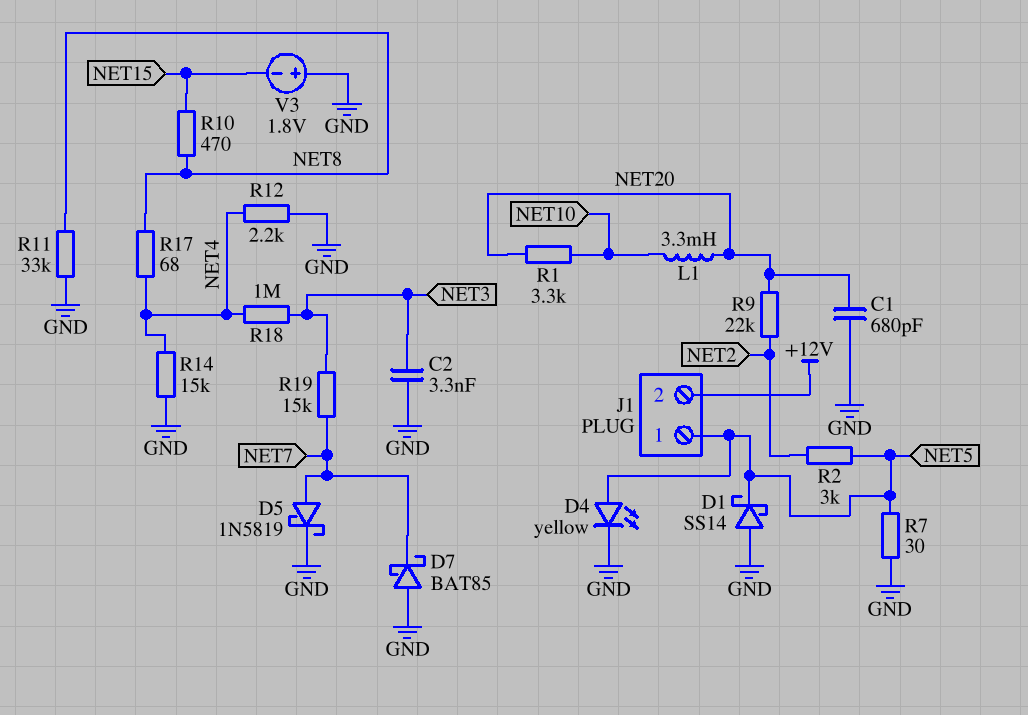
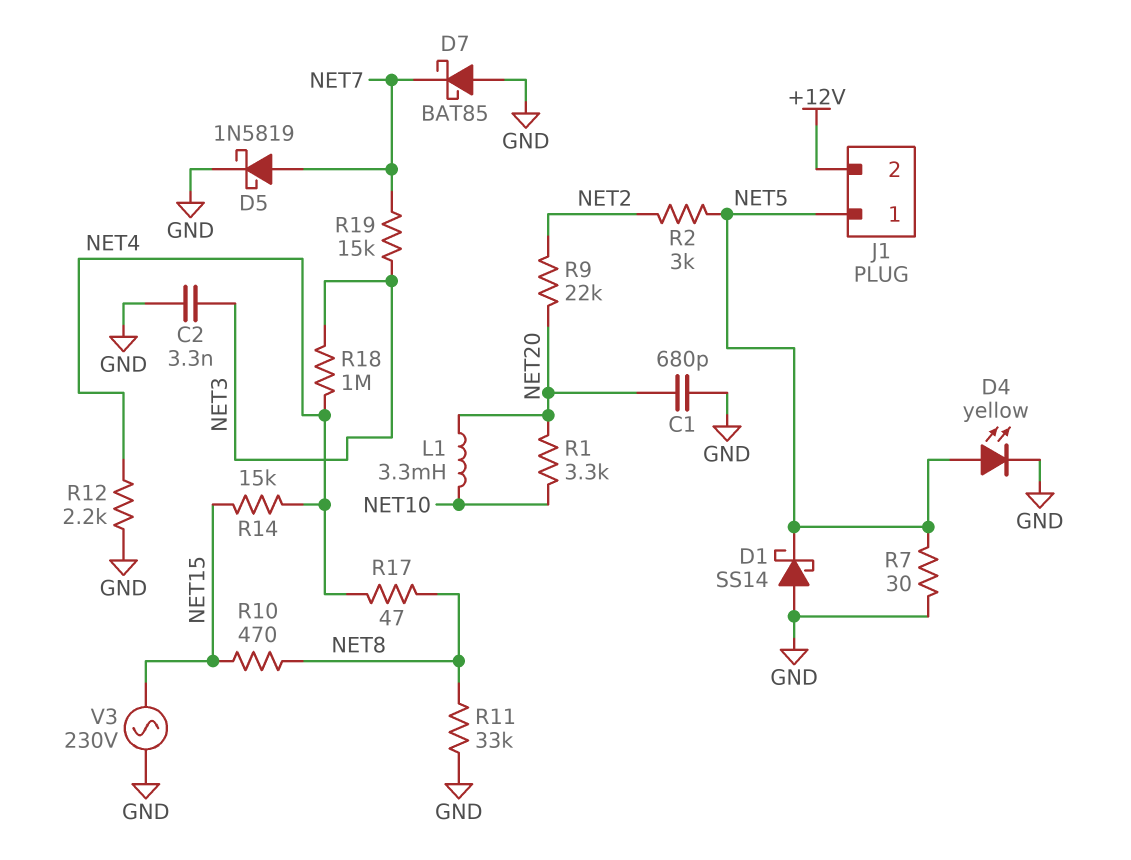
R14: 15k (GND, NET4) -> 15k (NET4, NET15)
R17: 68 (NET4, NET8) -> 47 (NET4, NET8)
V3: 1.8V (plus GND, minus NET15) -> AC 230V (GND, NET15)

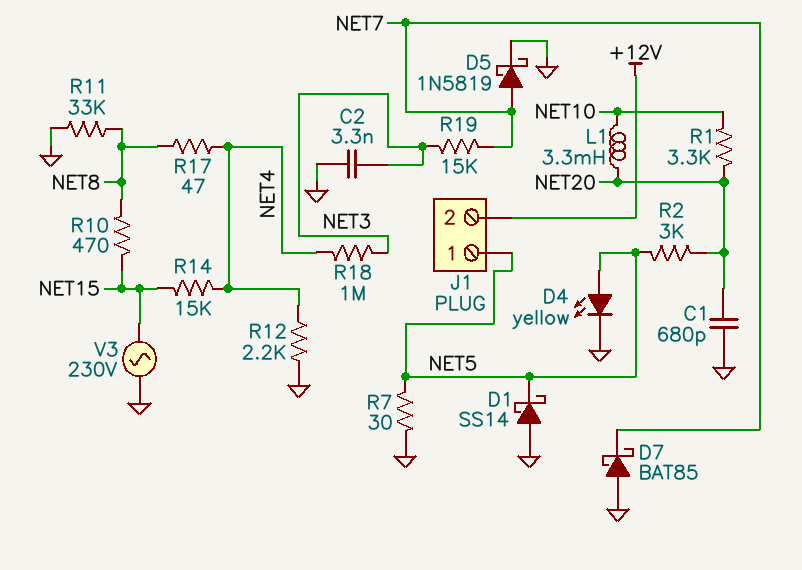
R2: 3k (NET2, NET5) -> 3k (NET5, NET20)
R9: 22k (NET2, NET20) -> none

